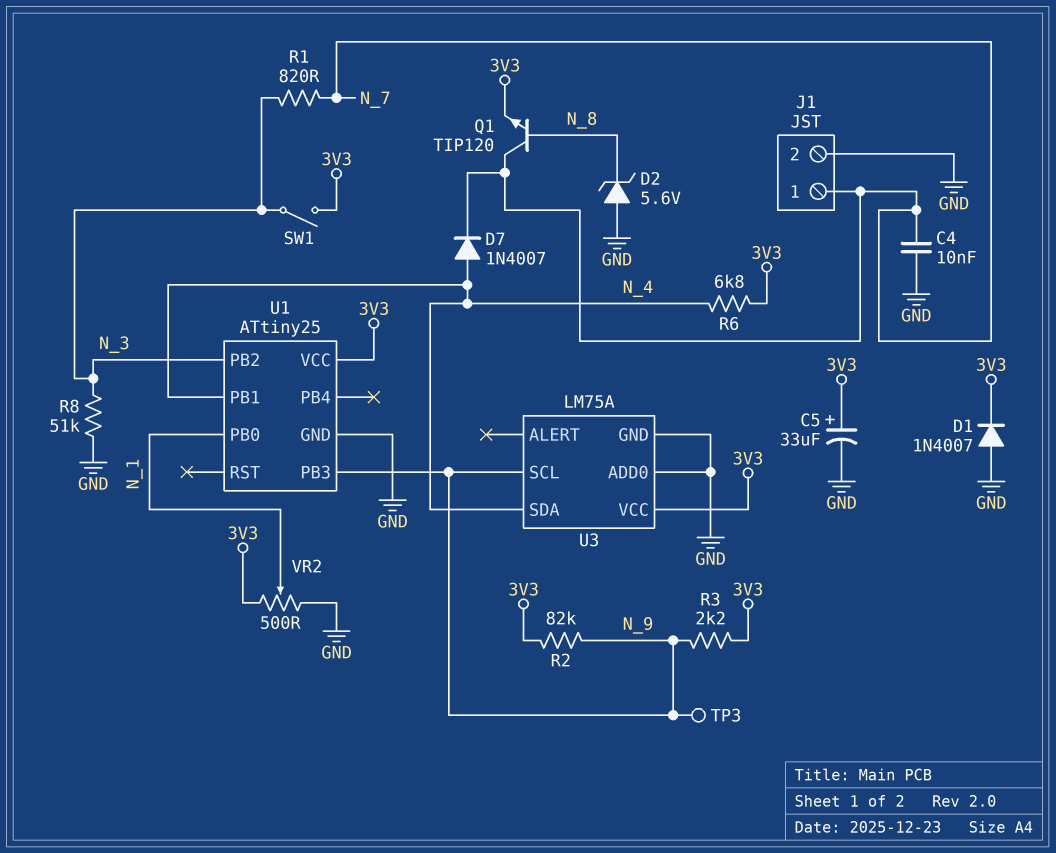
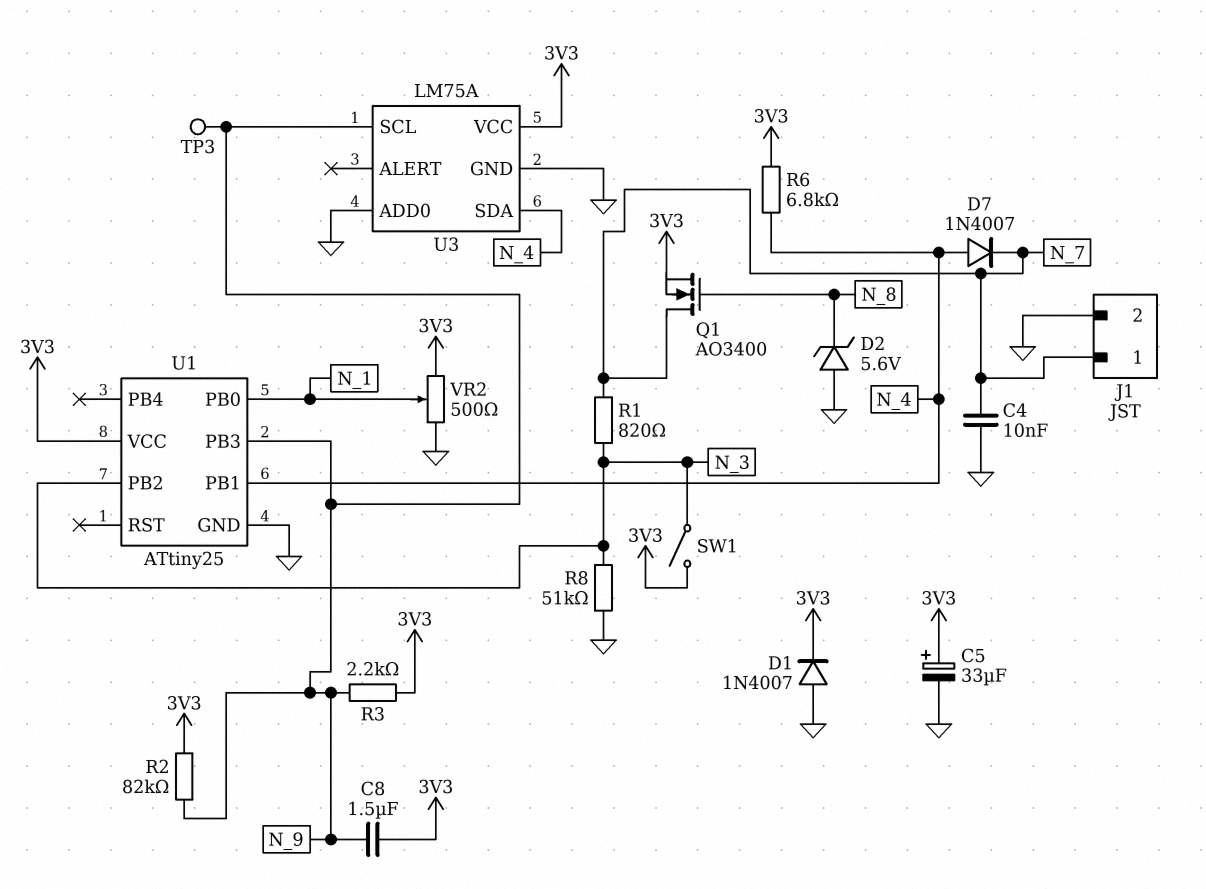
C8: none -> 1.5uF (3V3, N_9)
Q1: NPN TIP120 (B N_8, C N_7, E 3V3) -> NMOS AO3400 (G N_8, D N_7, S 3V3)

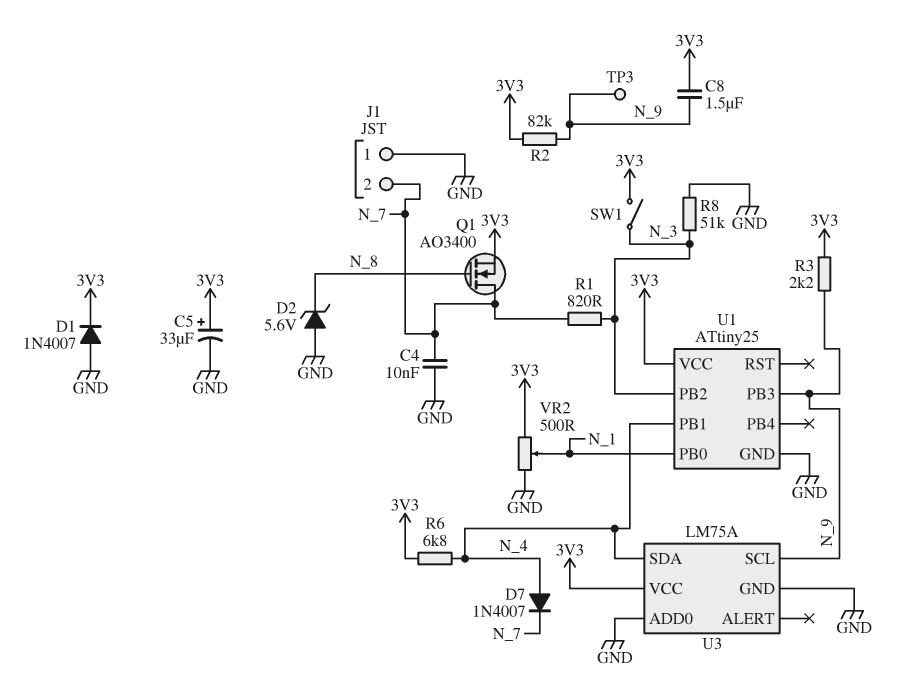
J1 pin 1: N_7 -> GND
J1 pin 2: GND -> N_7

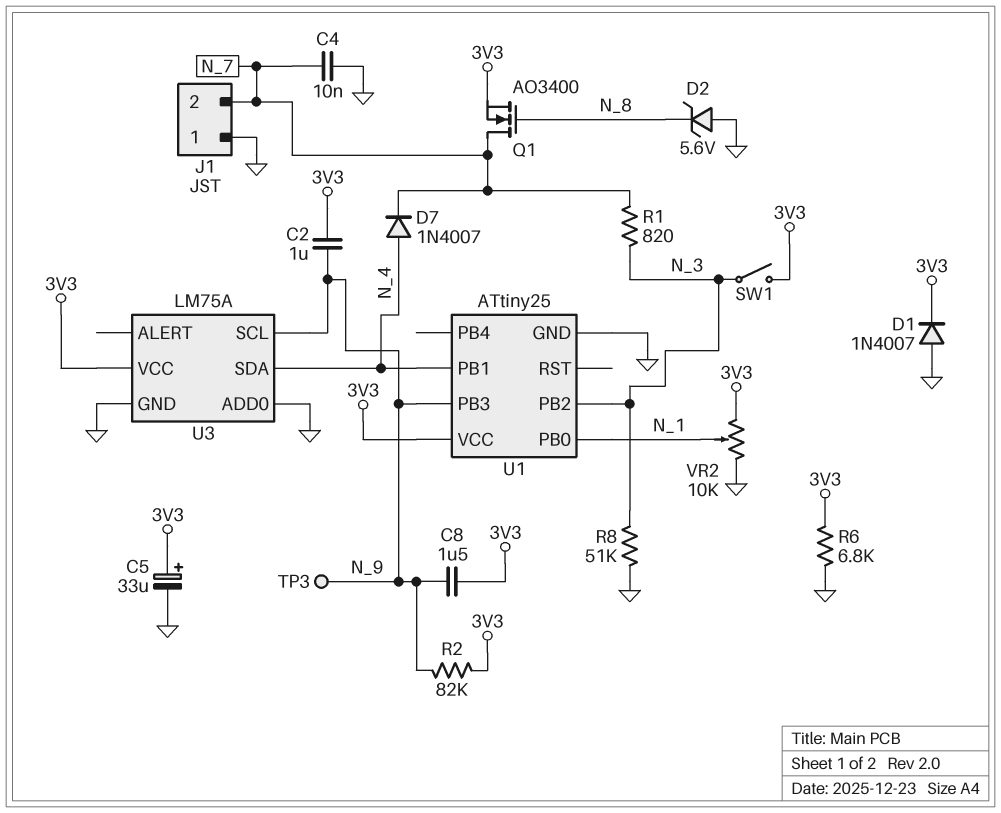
C2: none -> 1uF (3V3, N_9)
R3: 2.2k (3V3, N_9) -> none
R6: 6.8k (3V3, N_4) -> 6.8k (3V3, GND)
VR2: 500 (3V3, GND, wiper N_1) -> 10k (3V3, GND, wiper N_1)

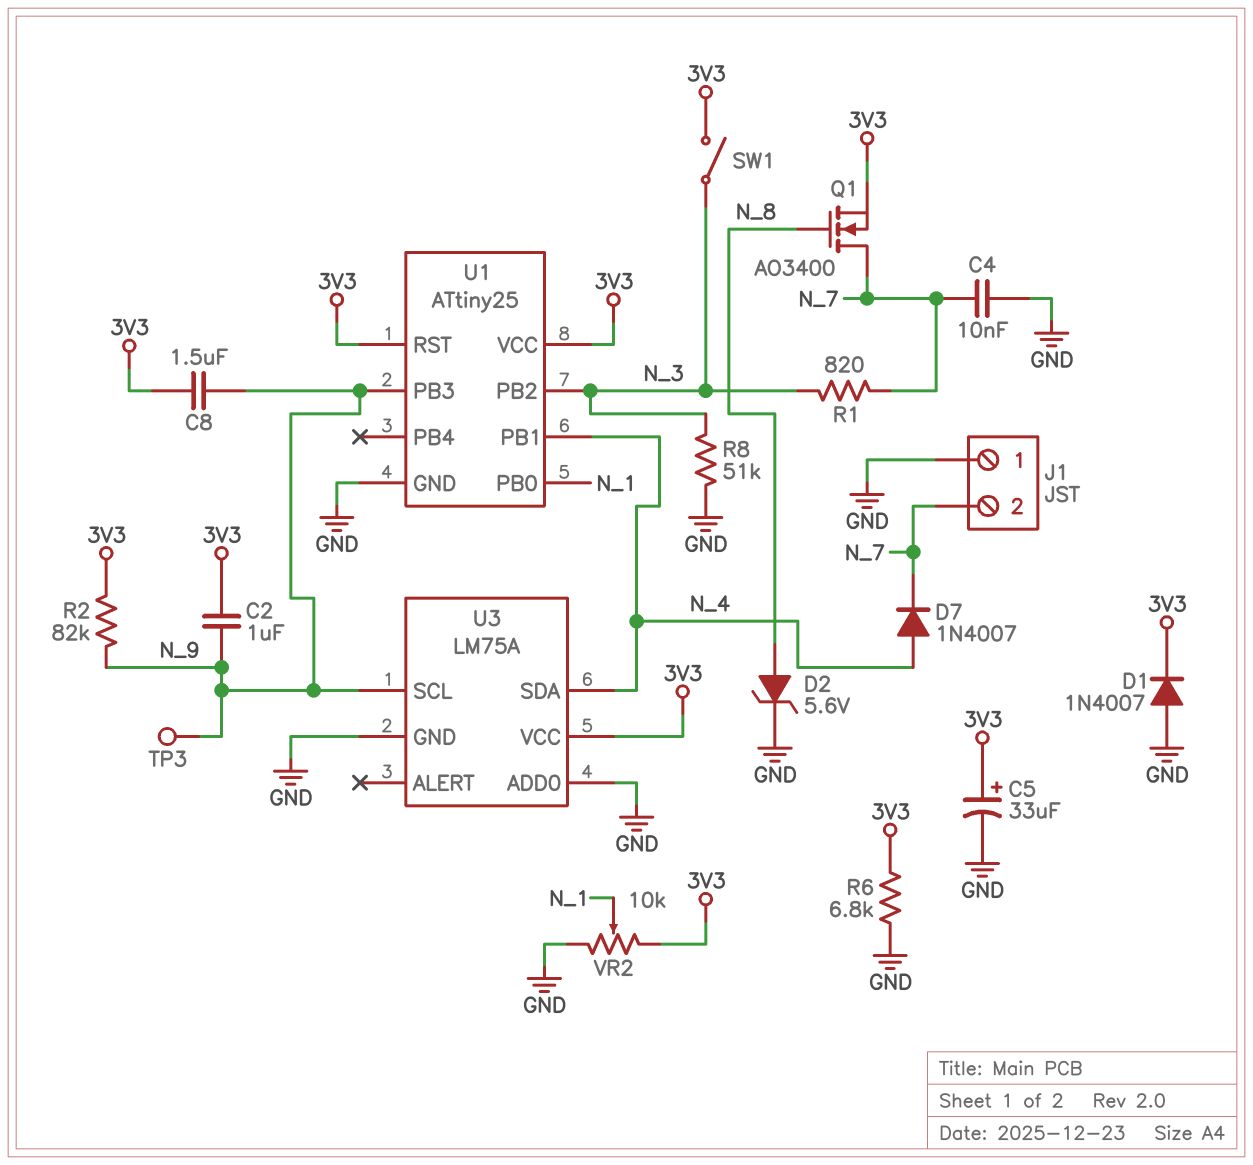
D2: zener 5.6V (A GND, K N_8) -> zener 5.6V (A N_8, K GND)
U1 pin RST: none -> 3V3

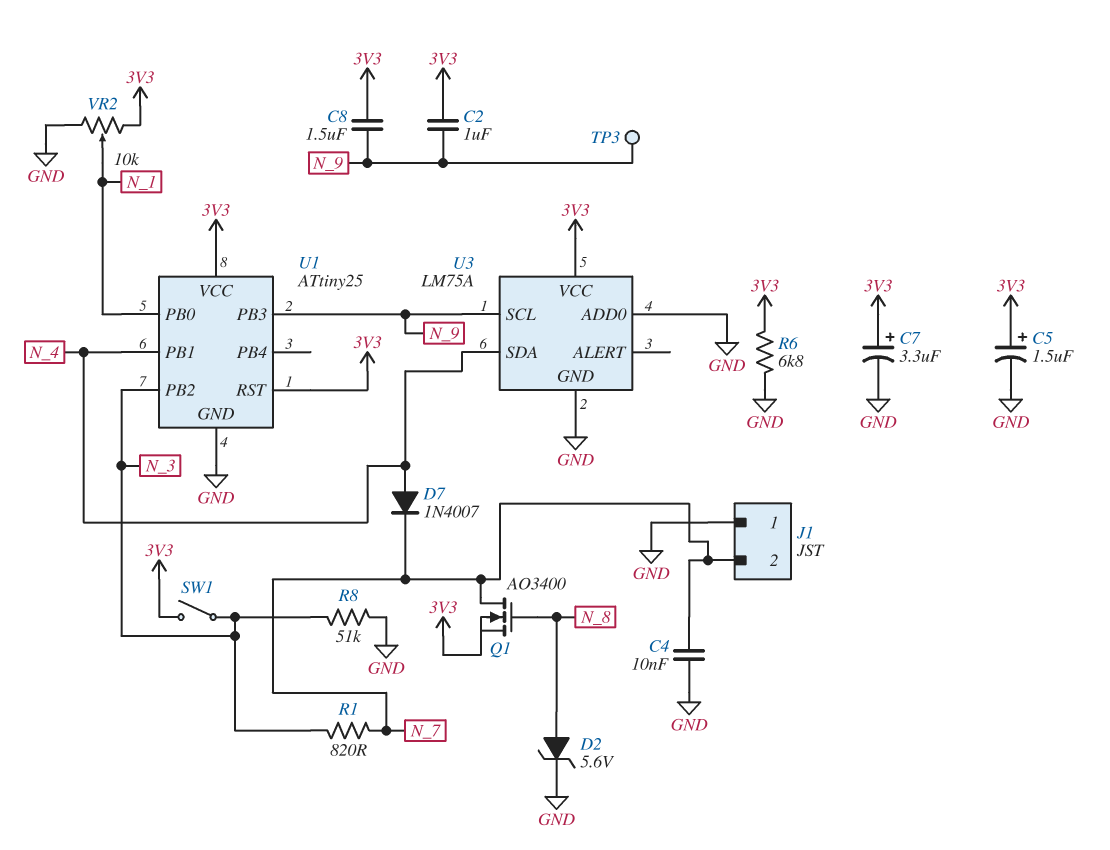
C5: 33uF (plus 3V3, minus GND) -> 1.5uF (plus 3V3, minus GND)
C7: none -> 3.3uF (plus 3V3, minus GND)
D1: diode 1N4007 (A GND, K 3V3) -> none
R2: 82k (3V3, N_9) -> none

